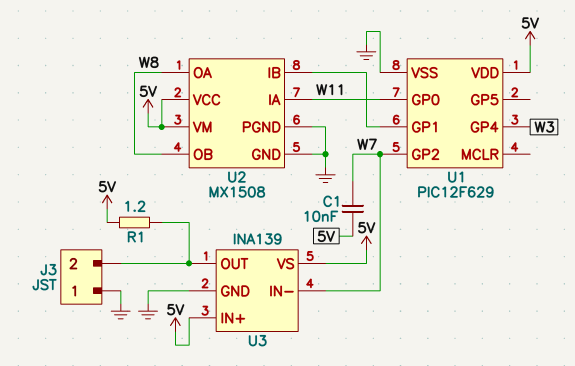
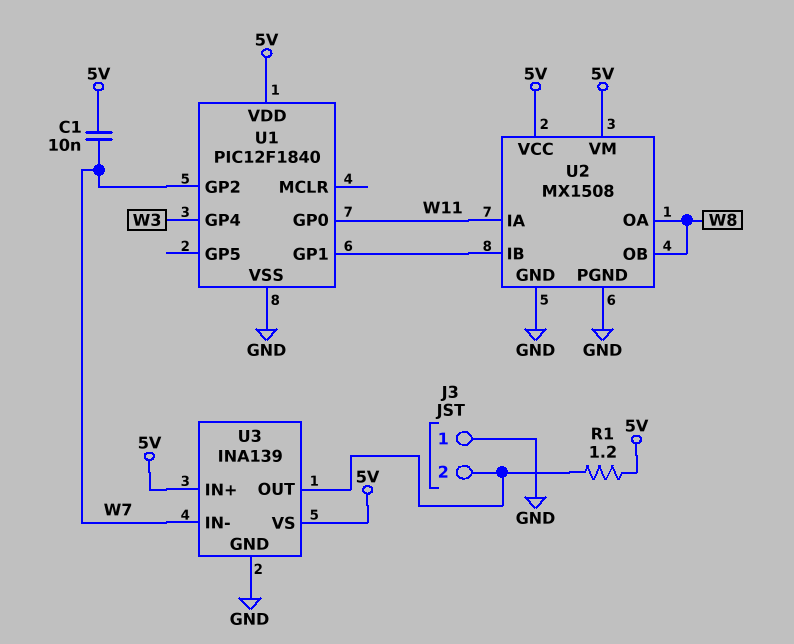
U1: PIC12F629 -> PIC12F1840

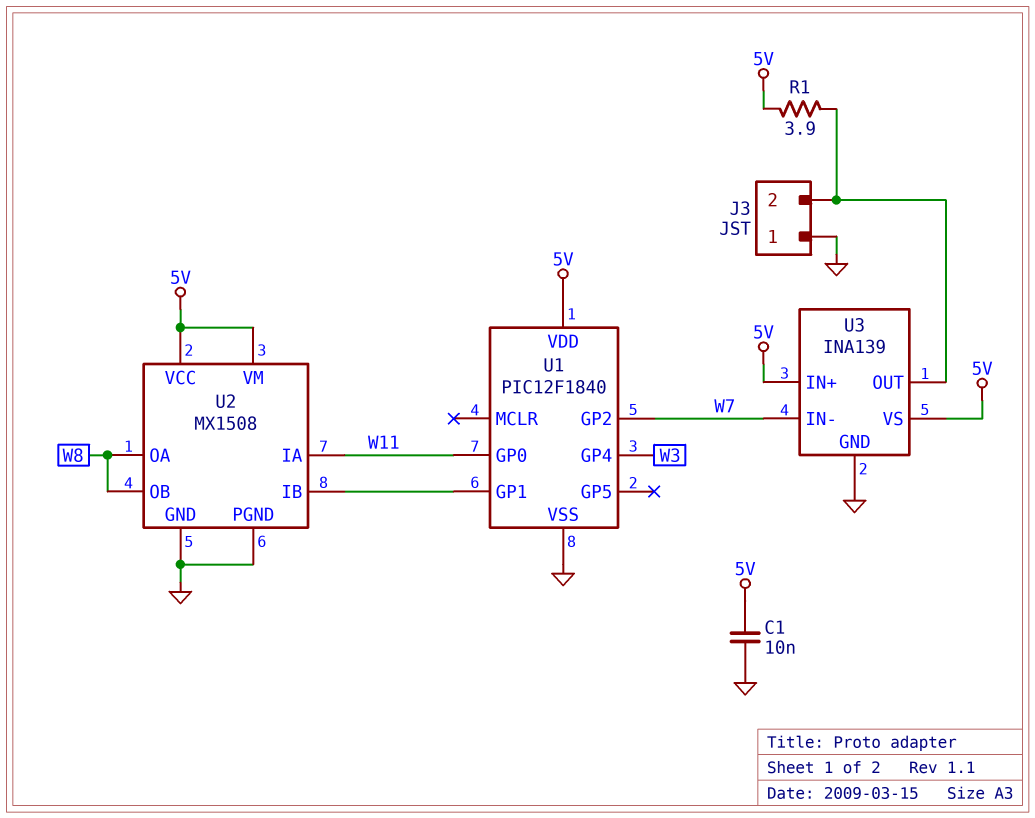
C1: 10nF (5V, W7) -> 10nF (5V, GND)
R1: 1.2 (5V, J3/2) -> 3.9 (5V, J3/2)

